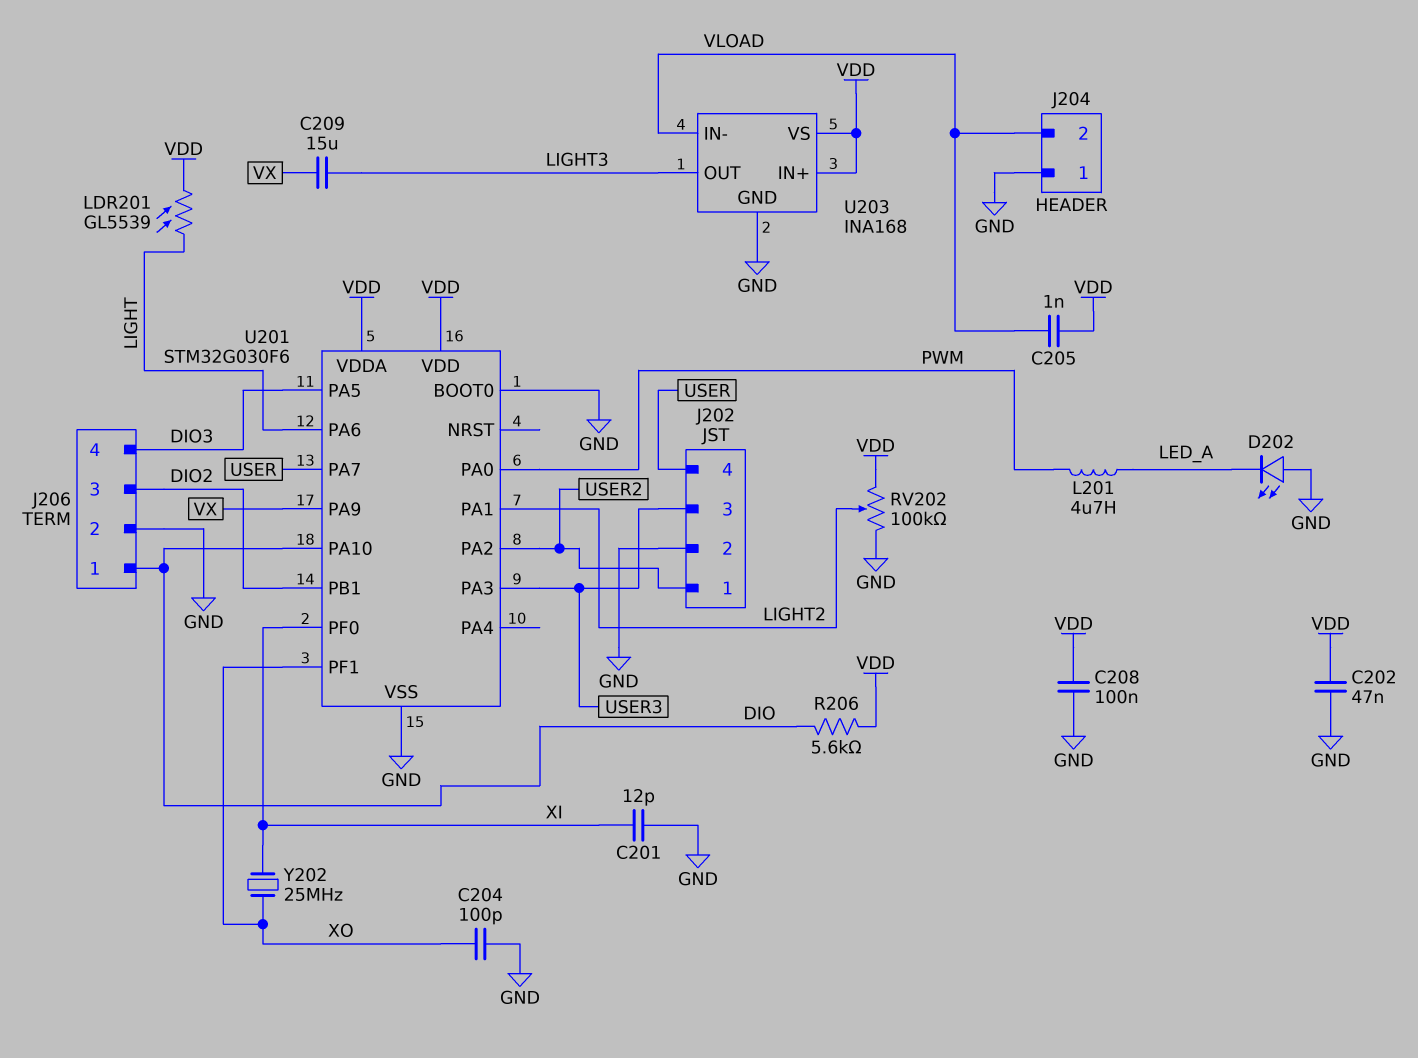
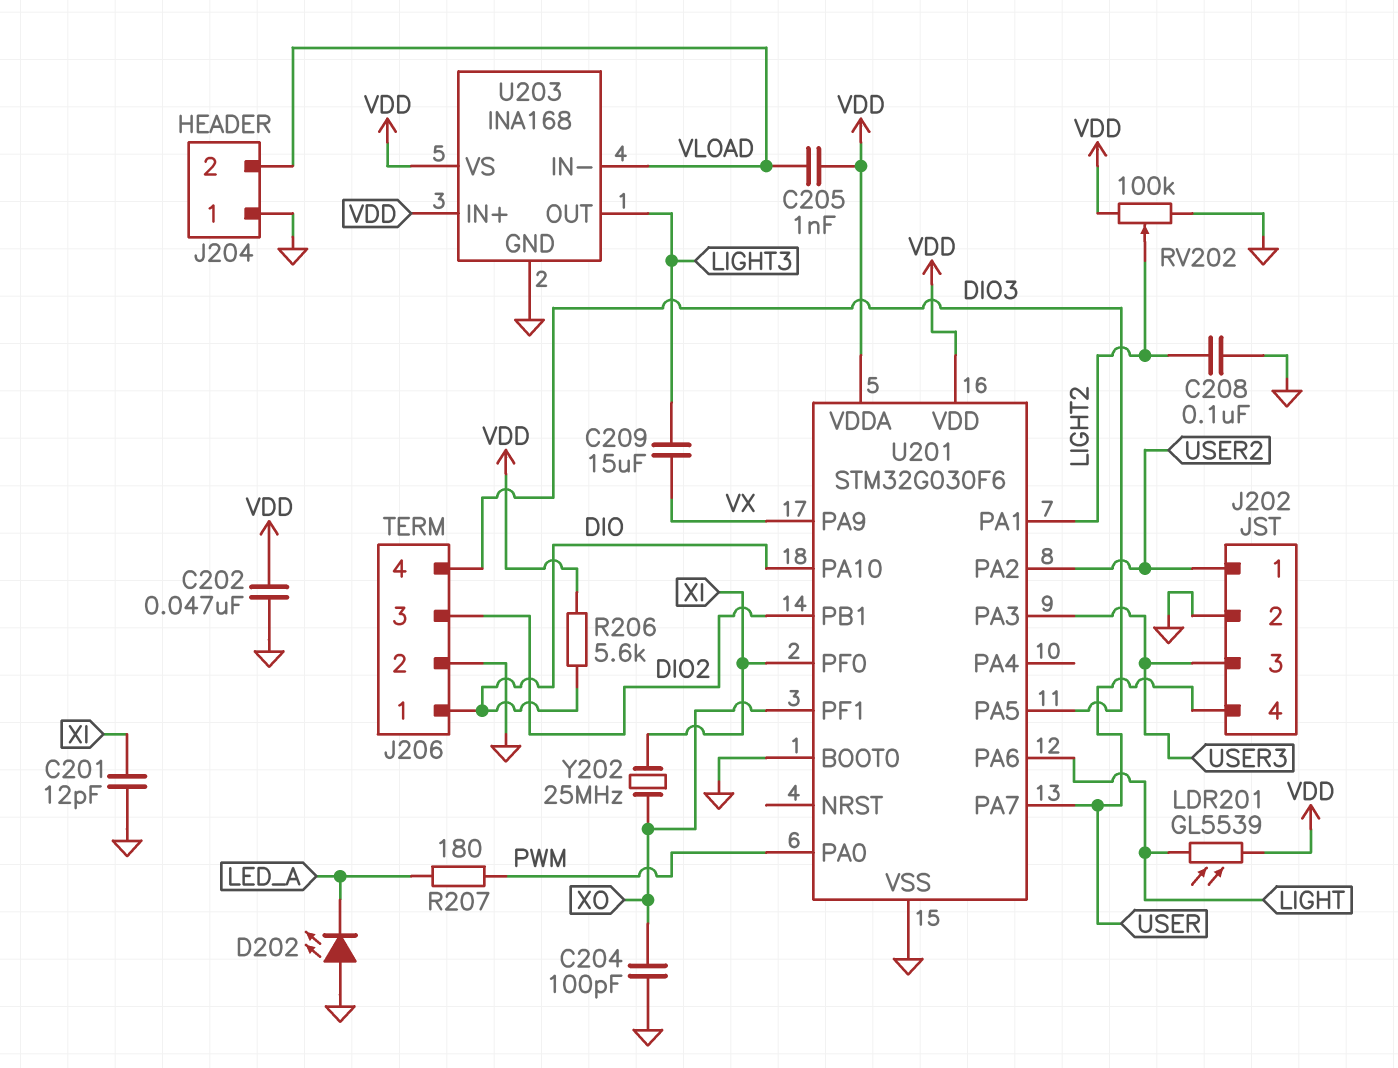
C208: 100nF (GND, VDD) -> 100nF (GND, LIGHT2)
L201: 4.7uH (LED_A, PWM) -> none
R207: none -> 180 (LED_A, PWM)

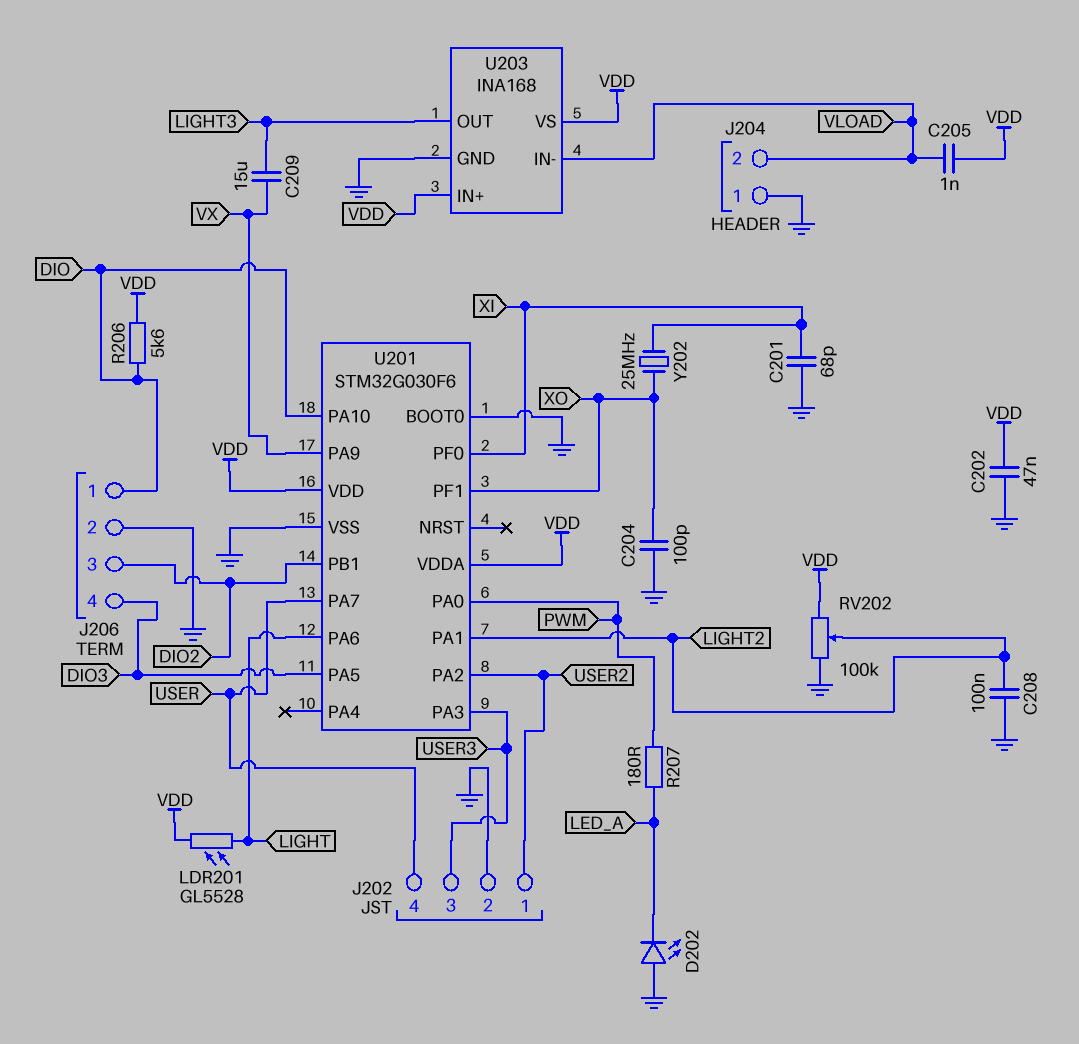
C201: 12pF (GND, XI) -> 68pF (GND, XI)
LDR201: GL5539 (LIGHT, VDD) -> GL5528 (LIGHT, VDD)

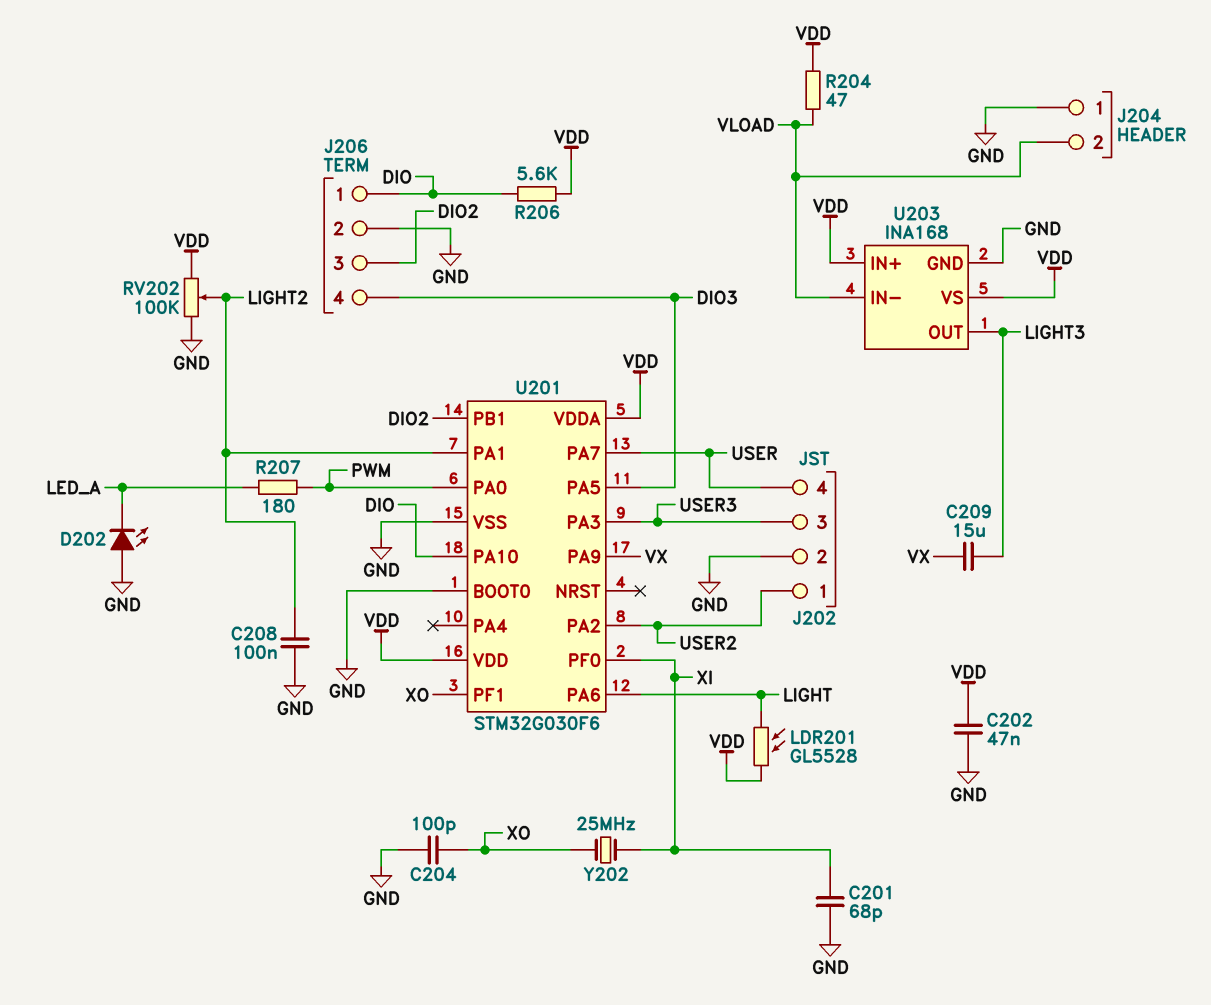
C205: 1nF (VDD, VLOAD) -> none
R204: none -> 47 (VDD, VLOAD)

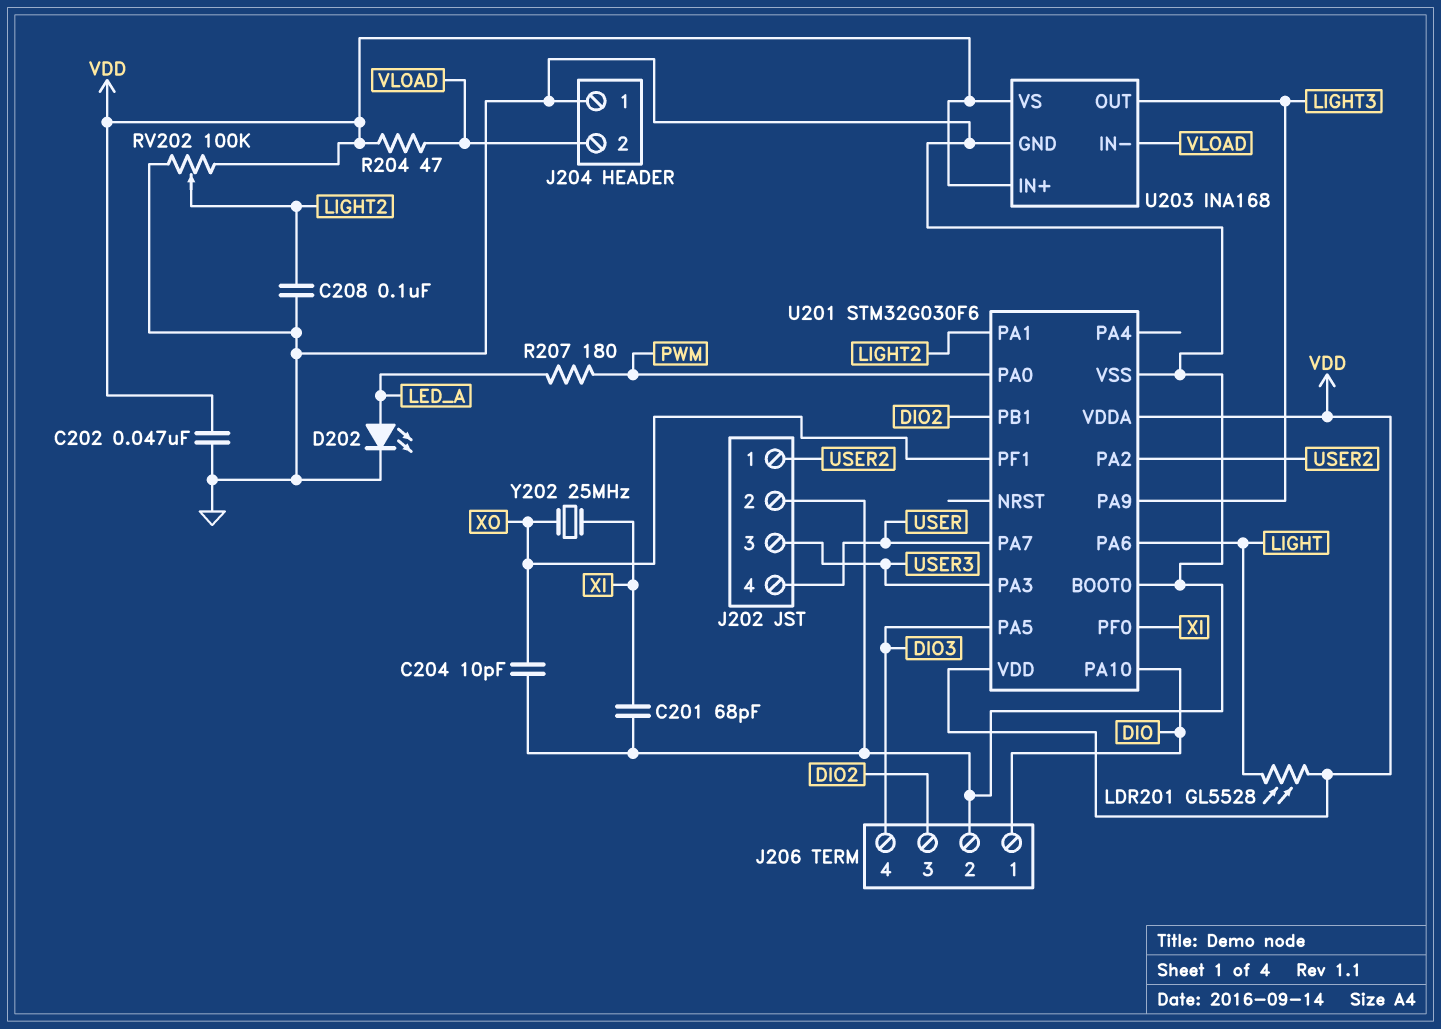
C204: 100pF (GND, XO) -> 10pF (GND, XO)
C209: 15uF (LIGHT3, VX) -> none
D202: LED (A GND, K LED_A) -> LED (A LED_A, K GND)
R206: 5.6k (DIO, VDD) -> none
U201 pin PA9: VX -> LIGHT3

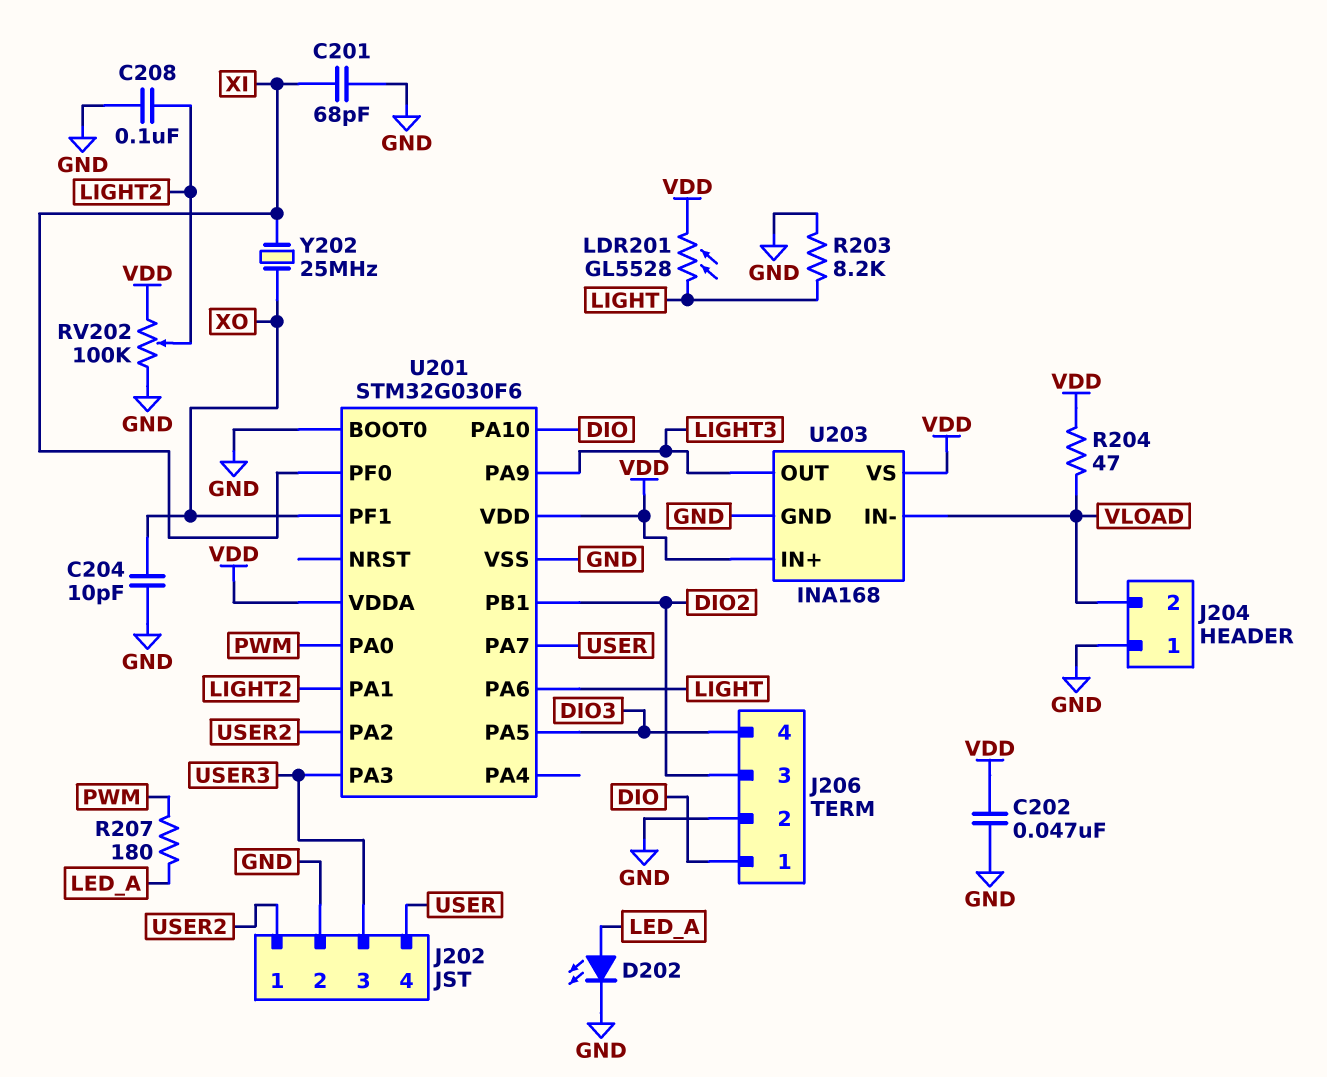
R203: none -> 8.2k (GND, LIGHT)

